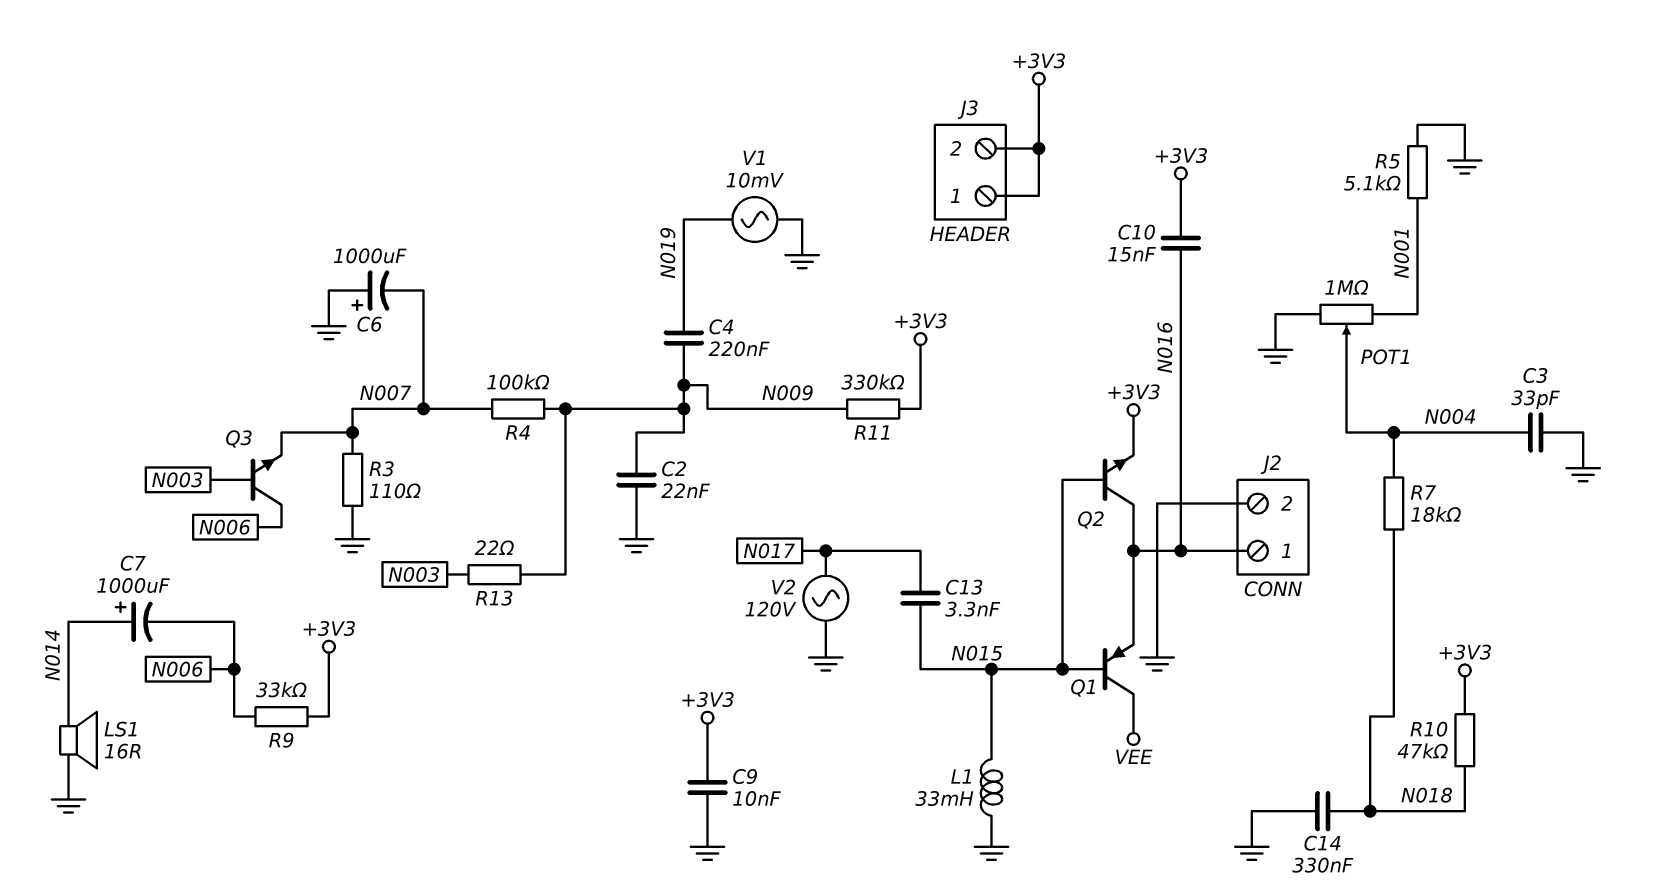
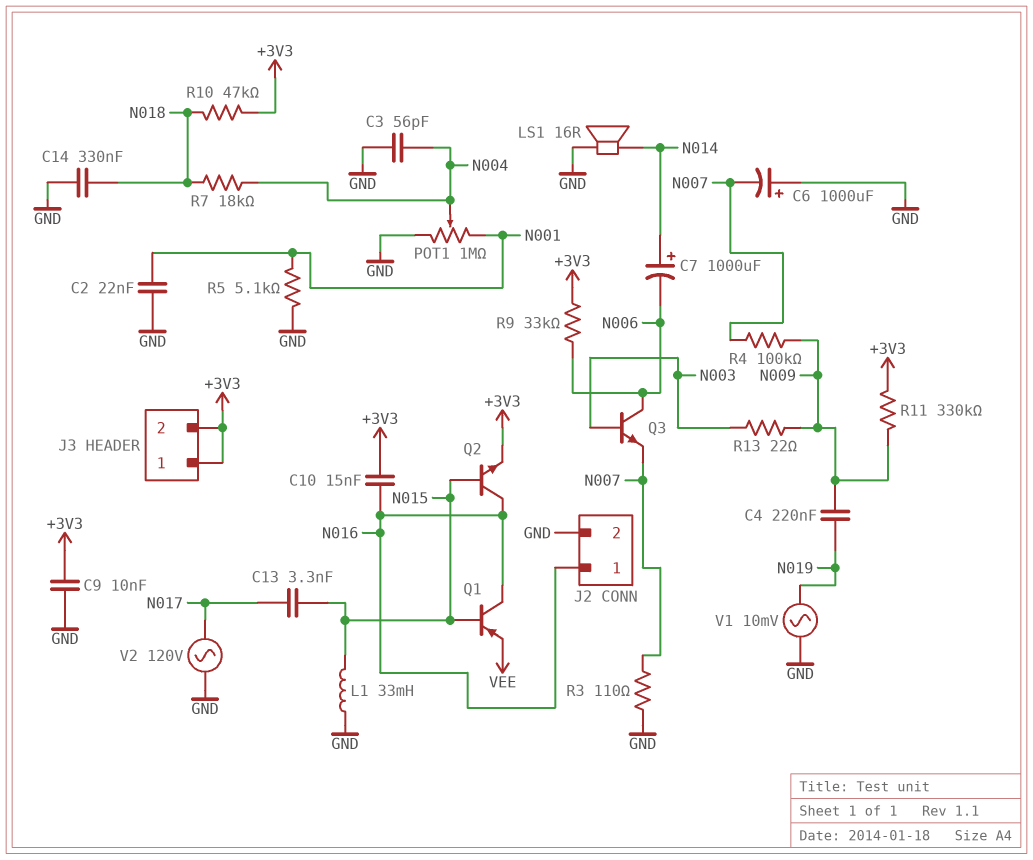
C2: 22nF (GND, N009) -> 22nF (GND, N001)
C3: 33pF (GND, N004) -> 56pF (GND, N004)
Q1: PNP (B N015, C VEE, E N016) -> PNP (B N015, C N016, E VEE)

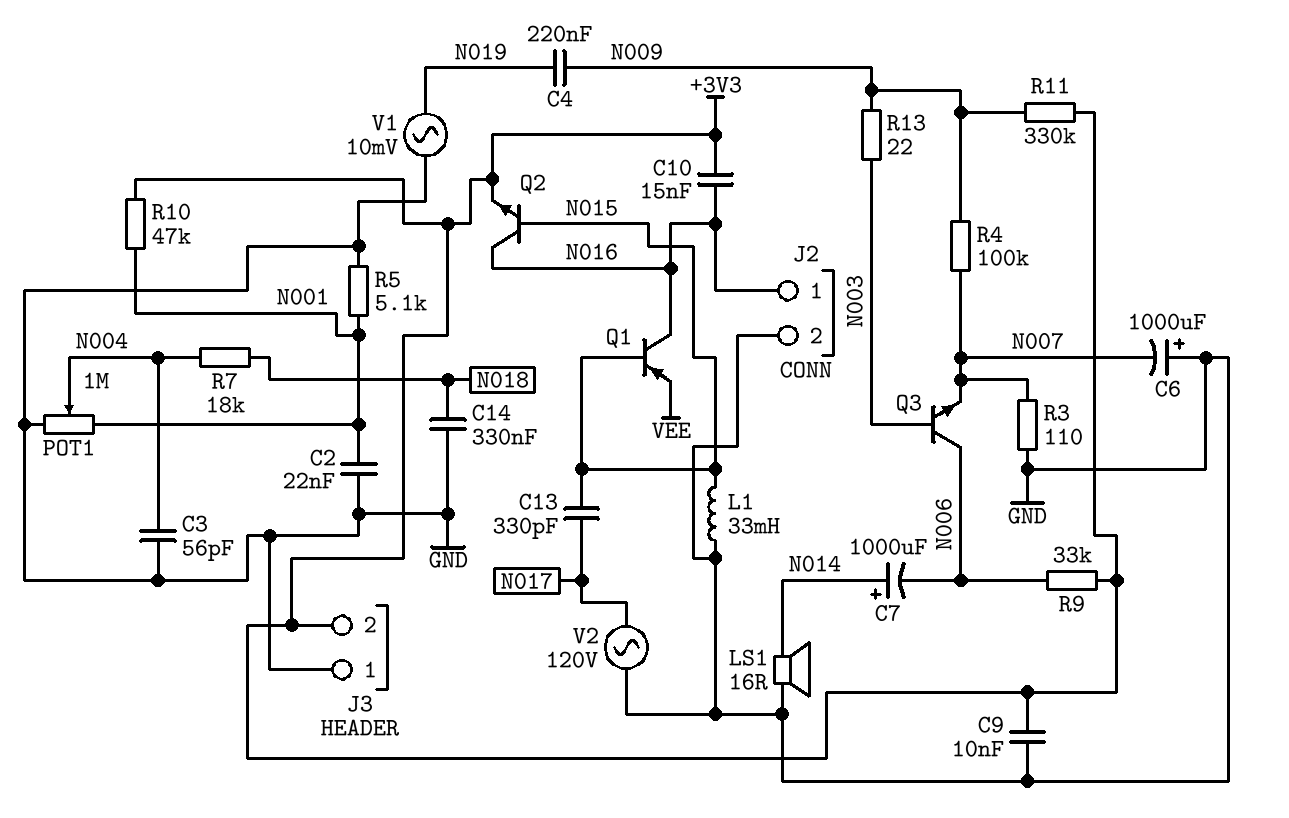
C13: 3.3nF (N015, N017) -> 330pF (N015, N017)
J3 pin 1: +3V3 -> GND
R10: 47k (+3V3, N018) -> 47k (+3V3, N001)

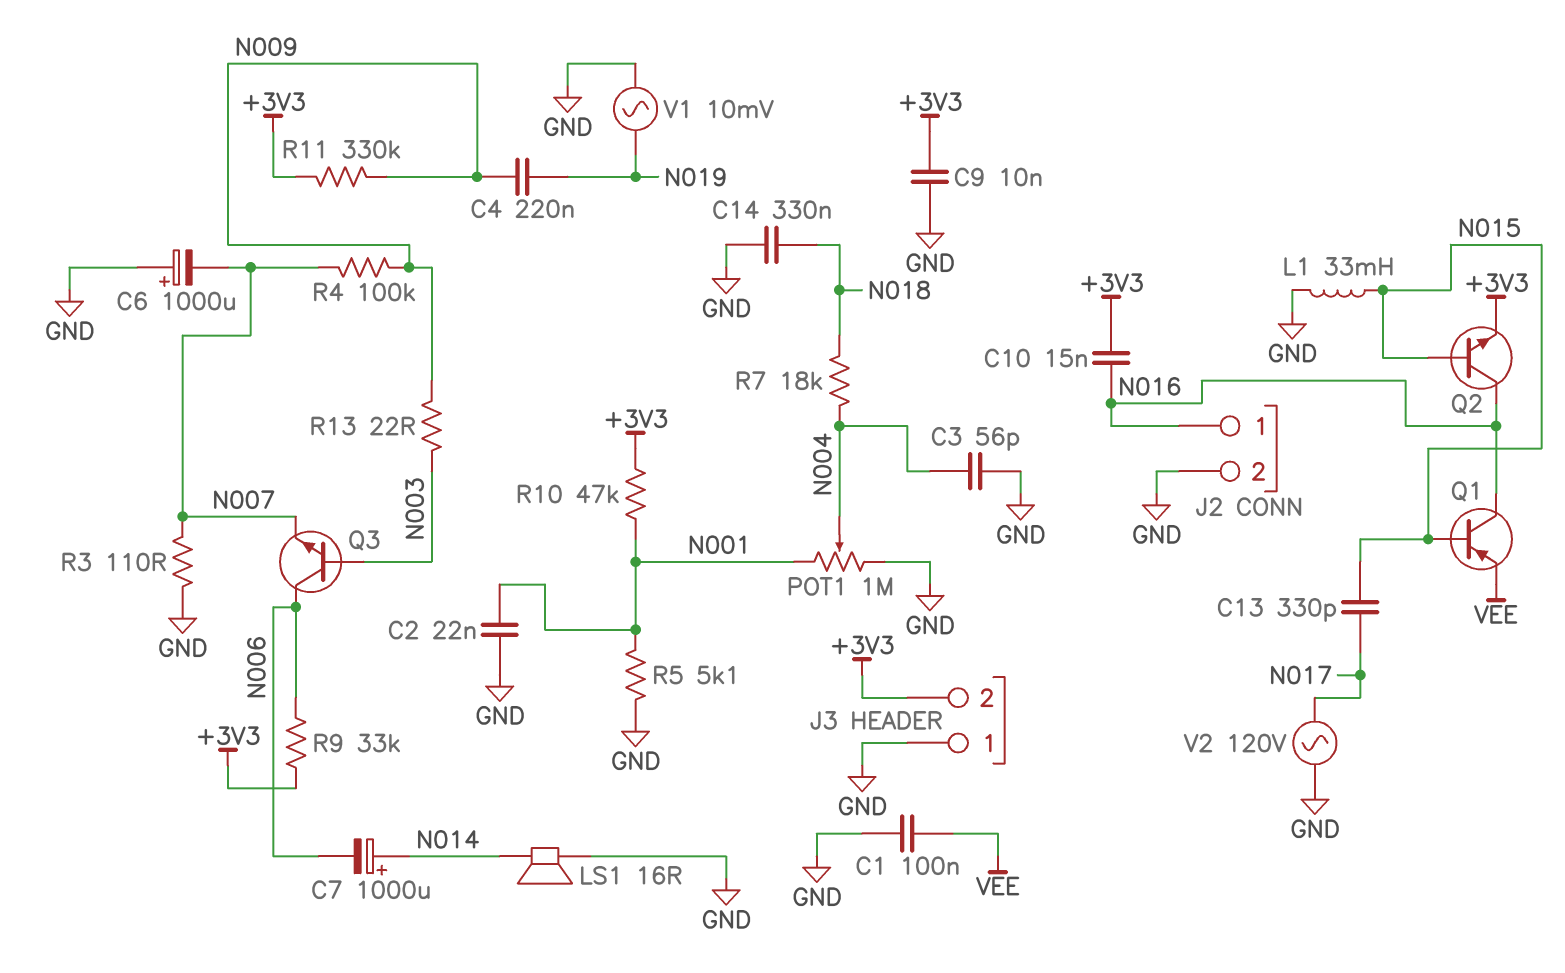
C1: none -> 100nF (GND, VEE)

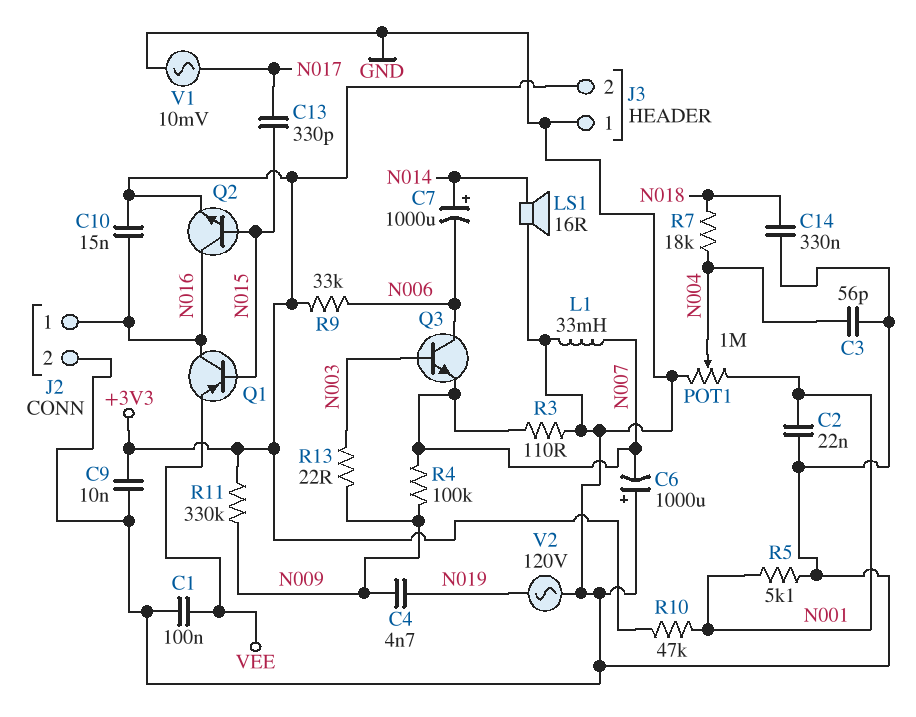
C4: 220nF (N009, N019) -> 4.7nF (N009, N019)
L1: 33mH (GND, N015) -> 33mH (GND, N007)
V1: AC 10mV (GND, N019) -> AC 10mV (GND, N017)
V2: AC 120V (GND, N017) -> AC 120V (GND, N019)

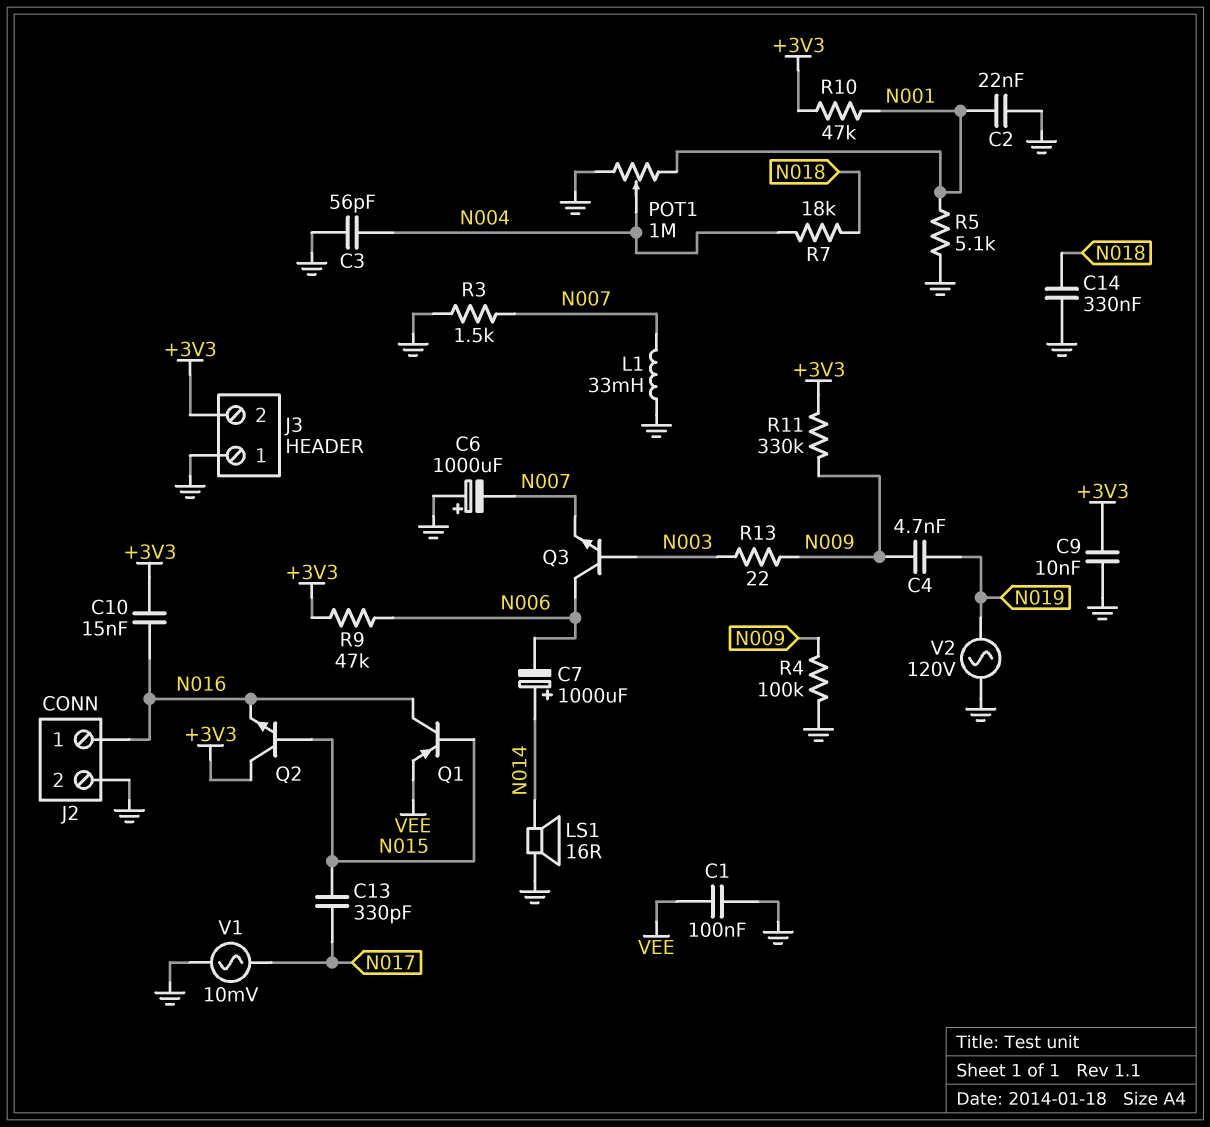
Q2: NPN (B N015, C N016, E +3V3) -> NPN (B N015, C +3V3, E N016)
R3: 110 (GND, N007) -> 1.5k (GND, N007)
R4: 100k (N007, N009) -> 100k (GND, N009)
R9: 33k (+3V3, N006) -> 47k (+3V3, N006)

